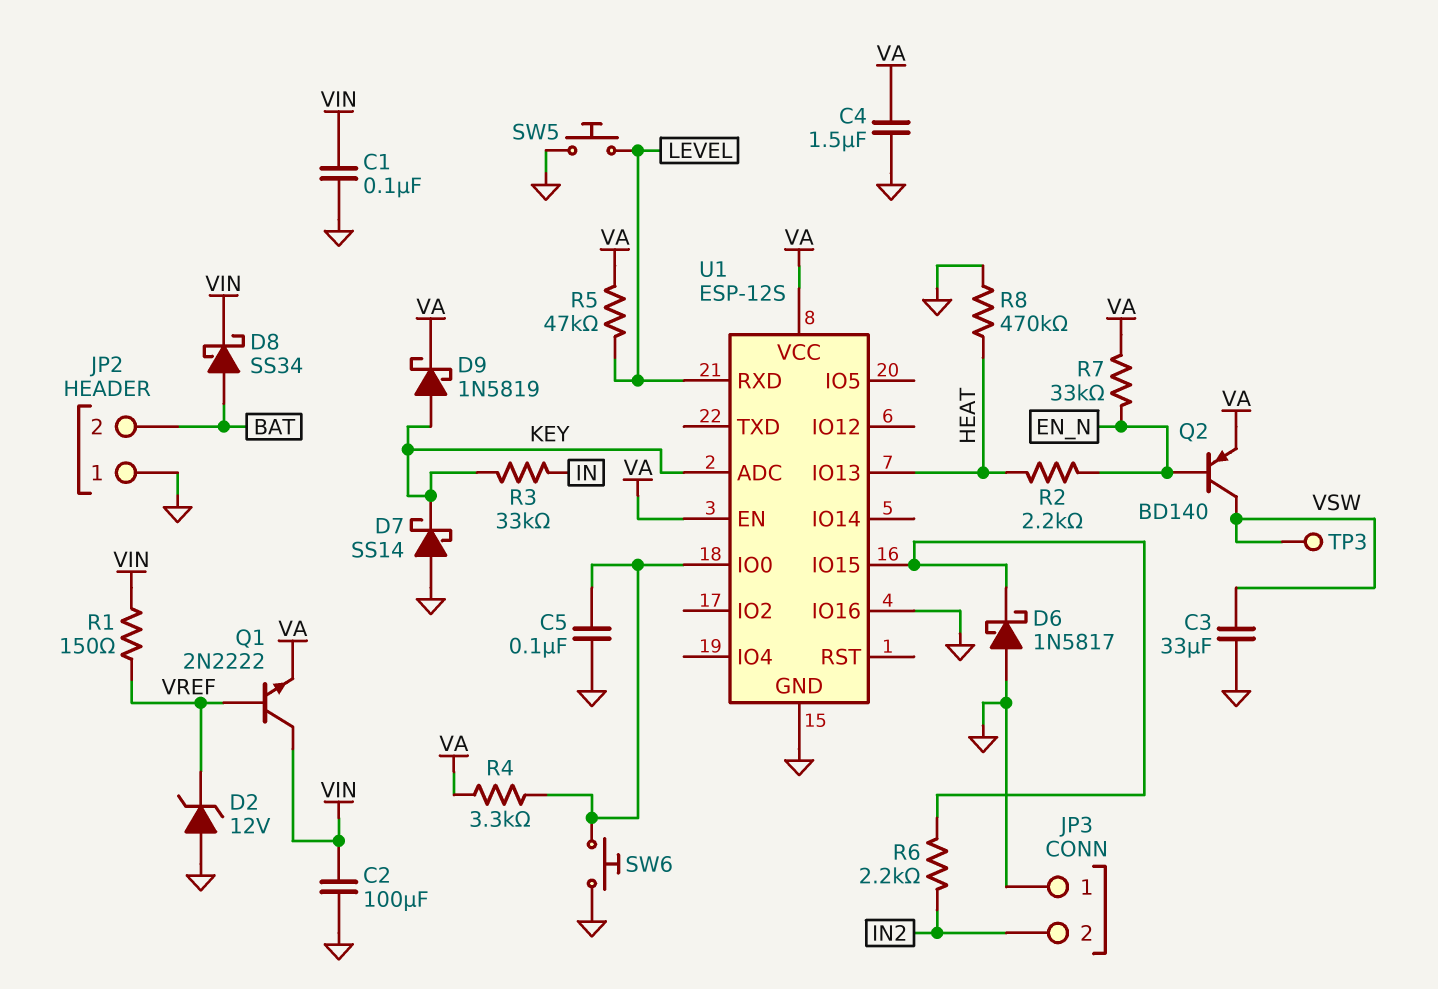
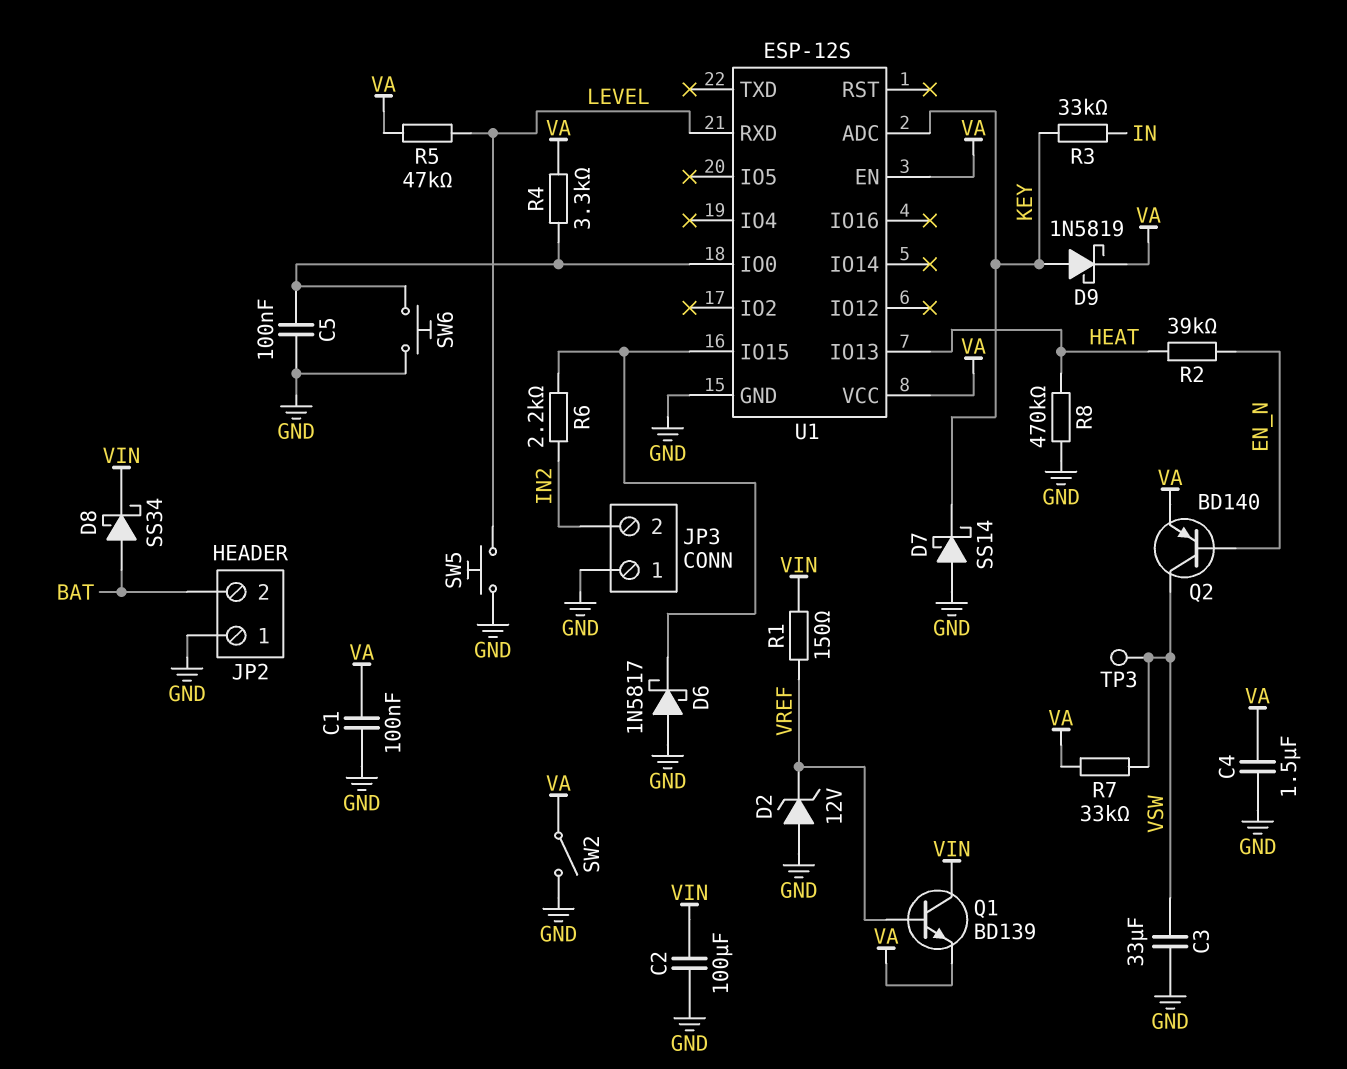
C1: 100nF (GND, VIN) -> 100nF (GND, VA)
Q1: NPN 2N2222 (B VREF, C VIN, E VA) -> NPN BD139 (B VREF, C VIN, E VA)
R2: 2.2k (EN_N, HEAT) -> 39k (EN_N, HEAT)
R7: 33k (EN_N, VA) -> 33k (VA, VSW)
SW2: none -> switch (GND, VA)
U1 pin IO16: GND -> none

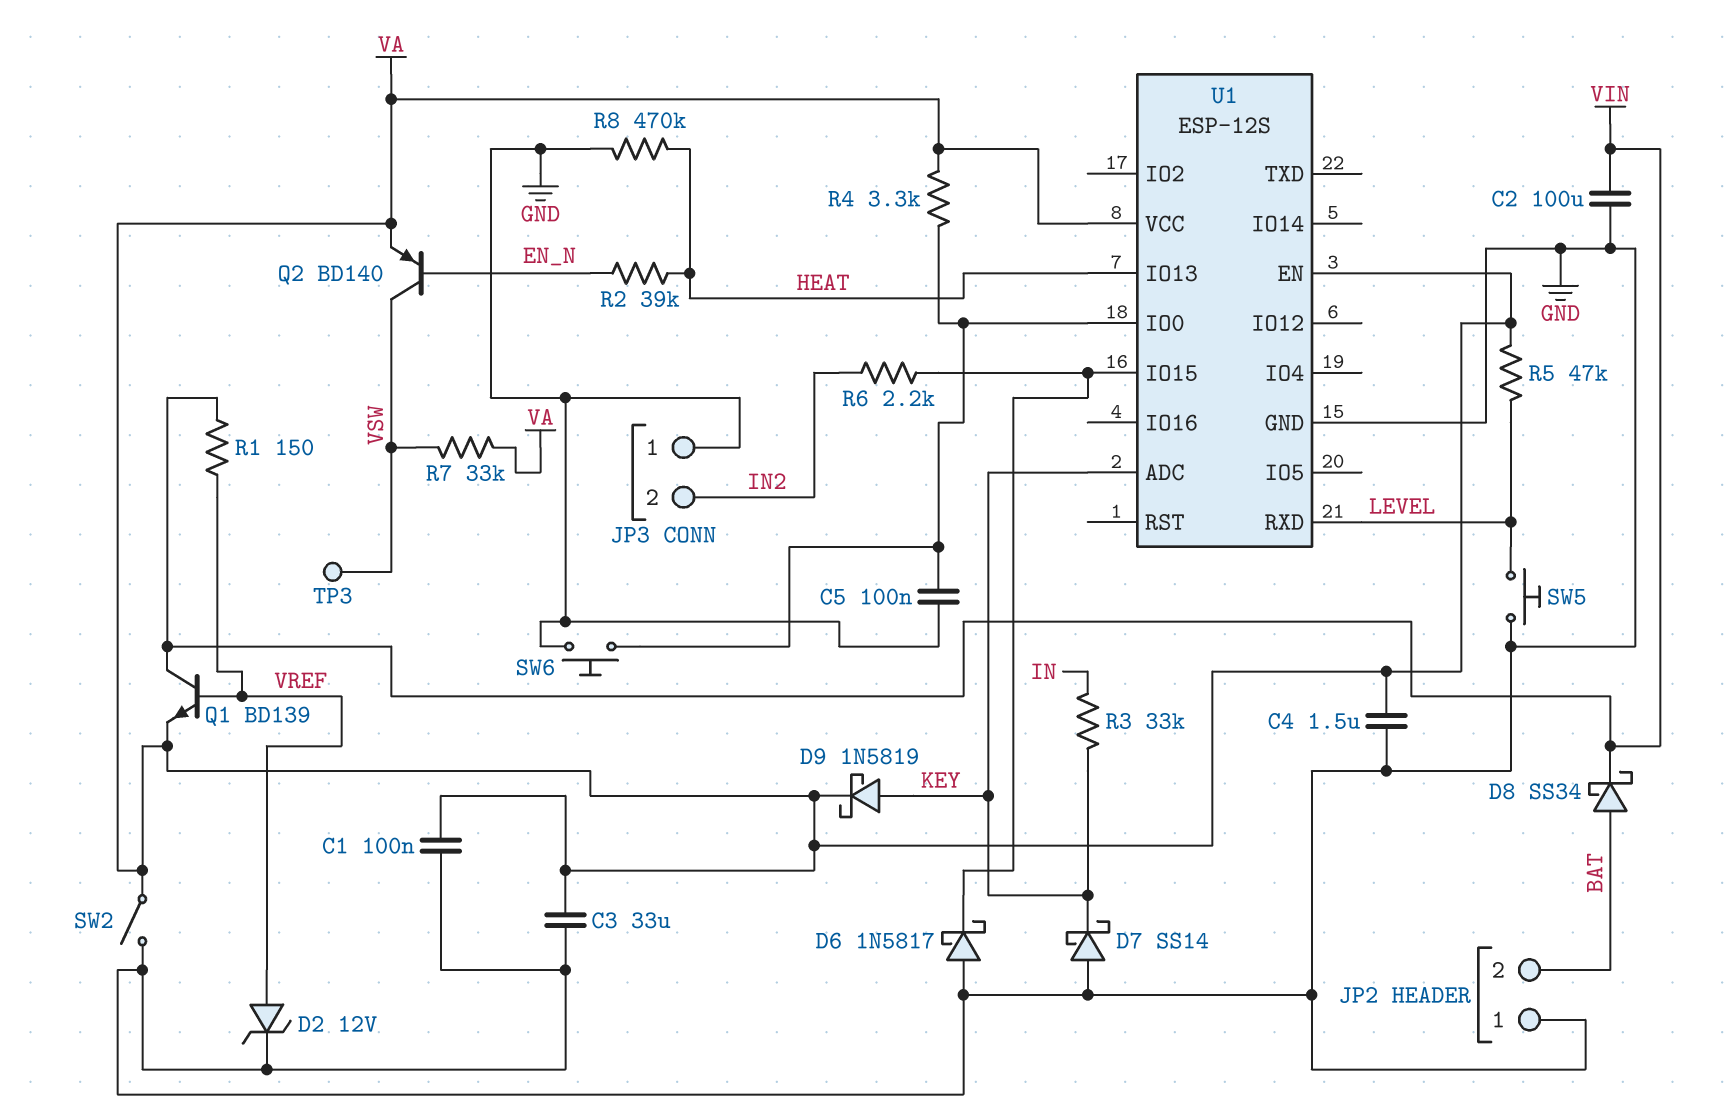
C3: 33uF (GND, VSW) -> 33uF (GND, VA)
D2: zener 12V (A GND, K VREF) -> zener 12V (A VREF, K GND)

